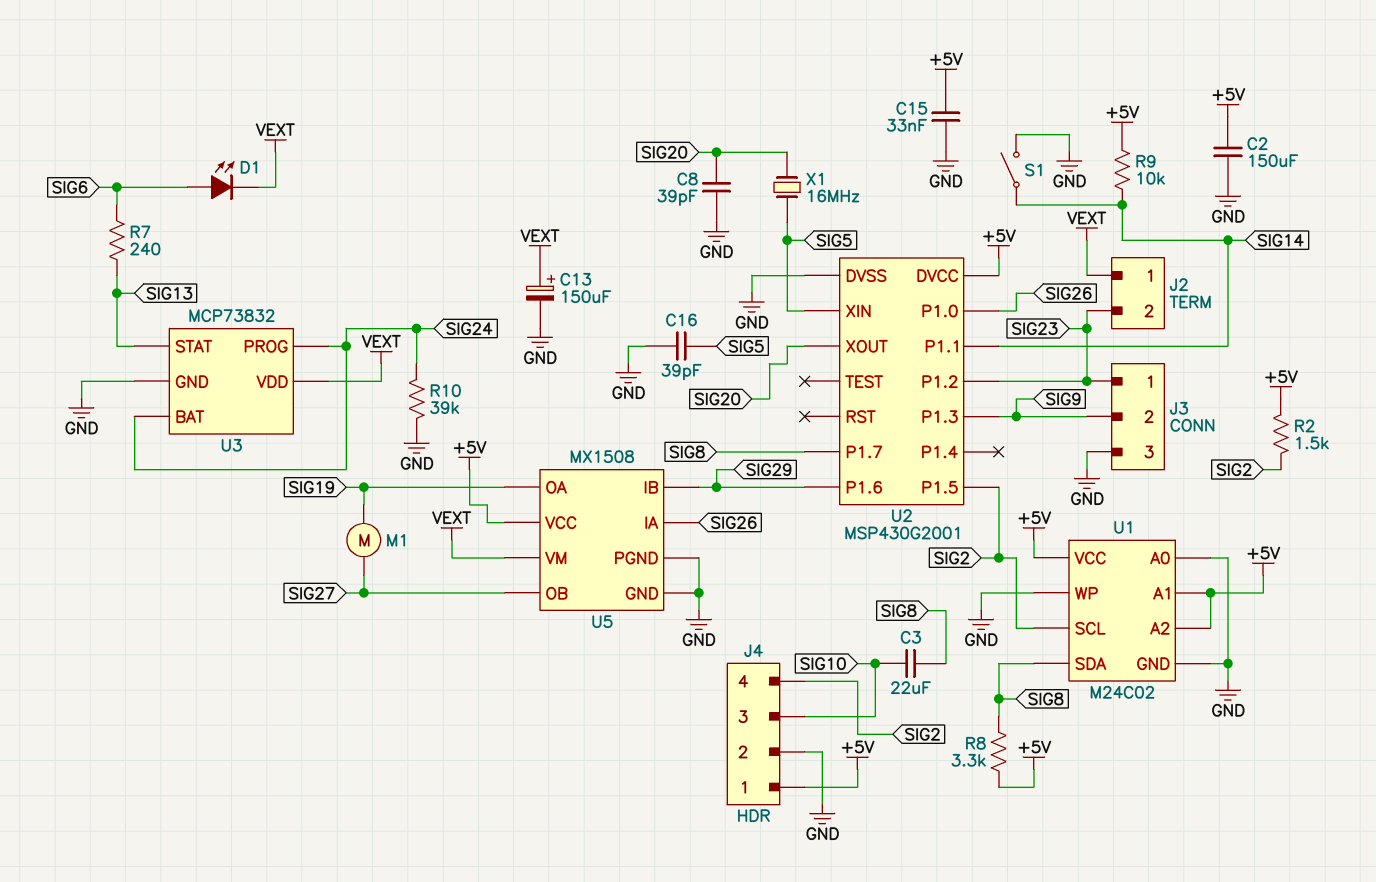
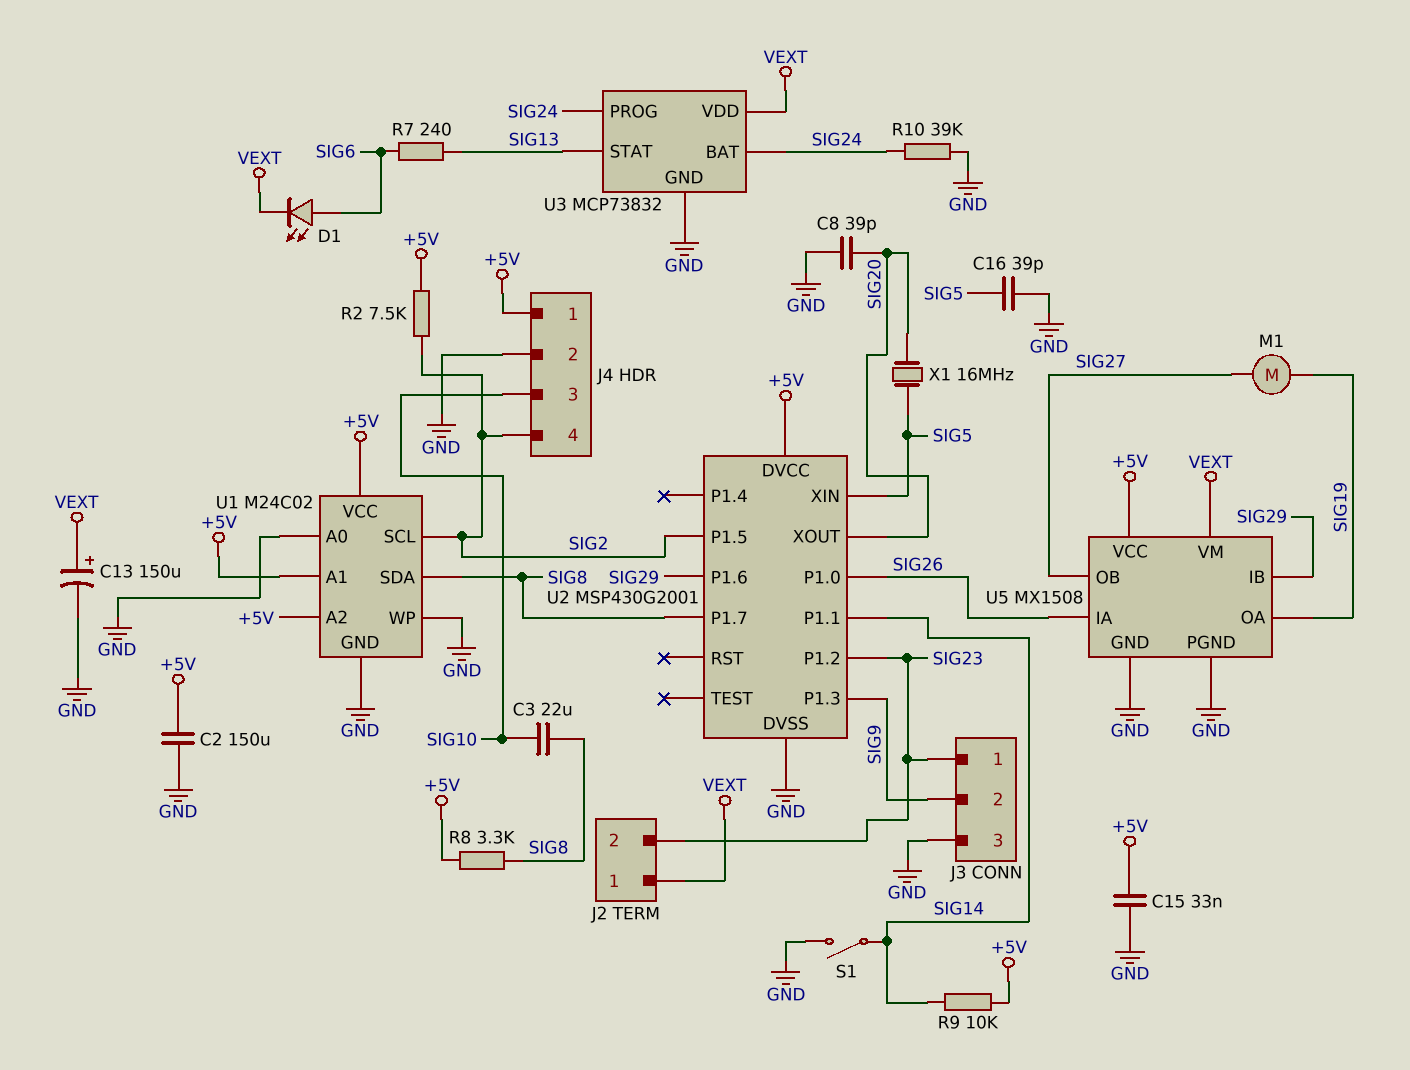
R2: 1.5k (+5V, SIG2) -> 7.5k (+5V, SIG2)

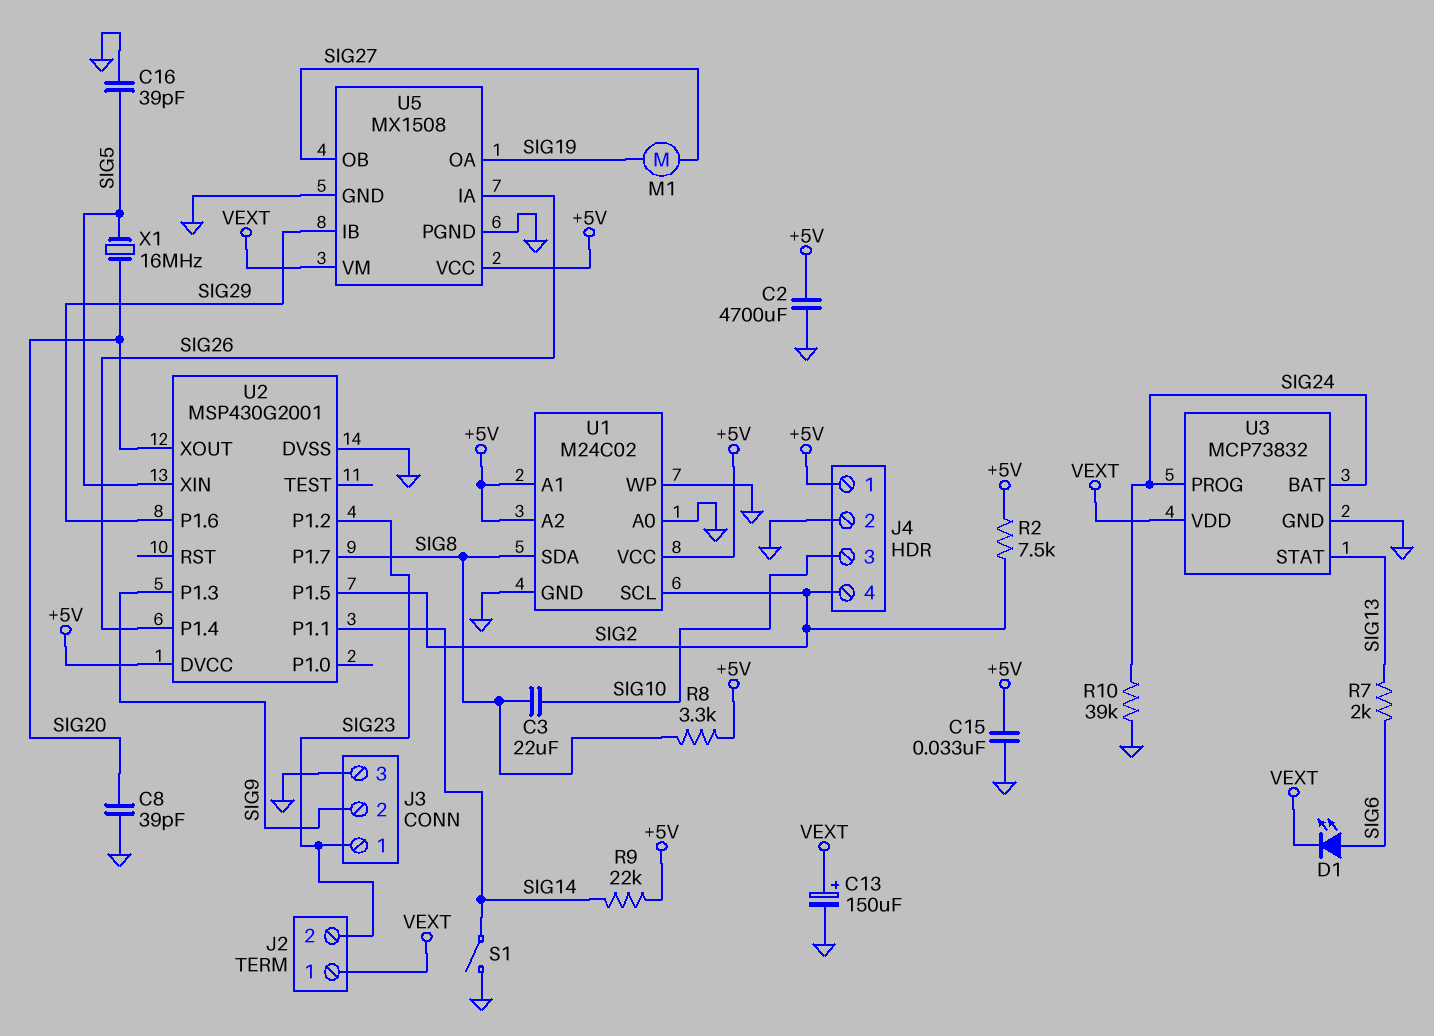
C2: 150uF (+5V, GND) -> 4700uF (+5V, GND)
R7: 240 (SIG6, SIG13) -> 2k (SIG6, SIG13)
R9: 10k (+5V, SIG14) -> 22k (+5V, SIG14)
U2 pin P1.0: SIG26 -> none
U2 pin P1.4: none -> SIG26

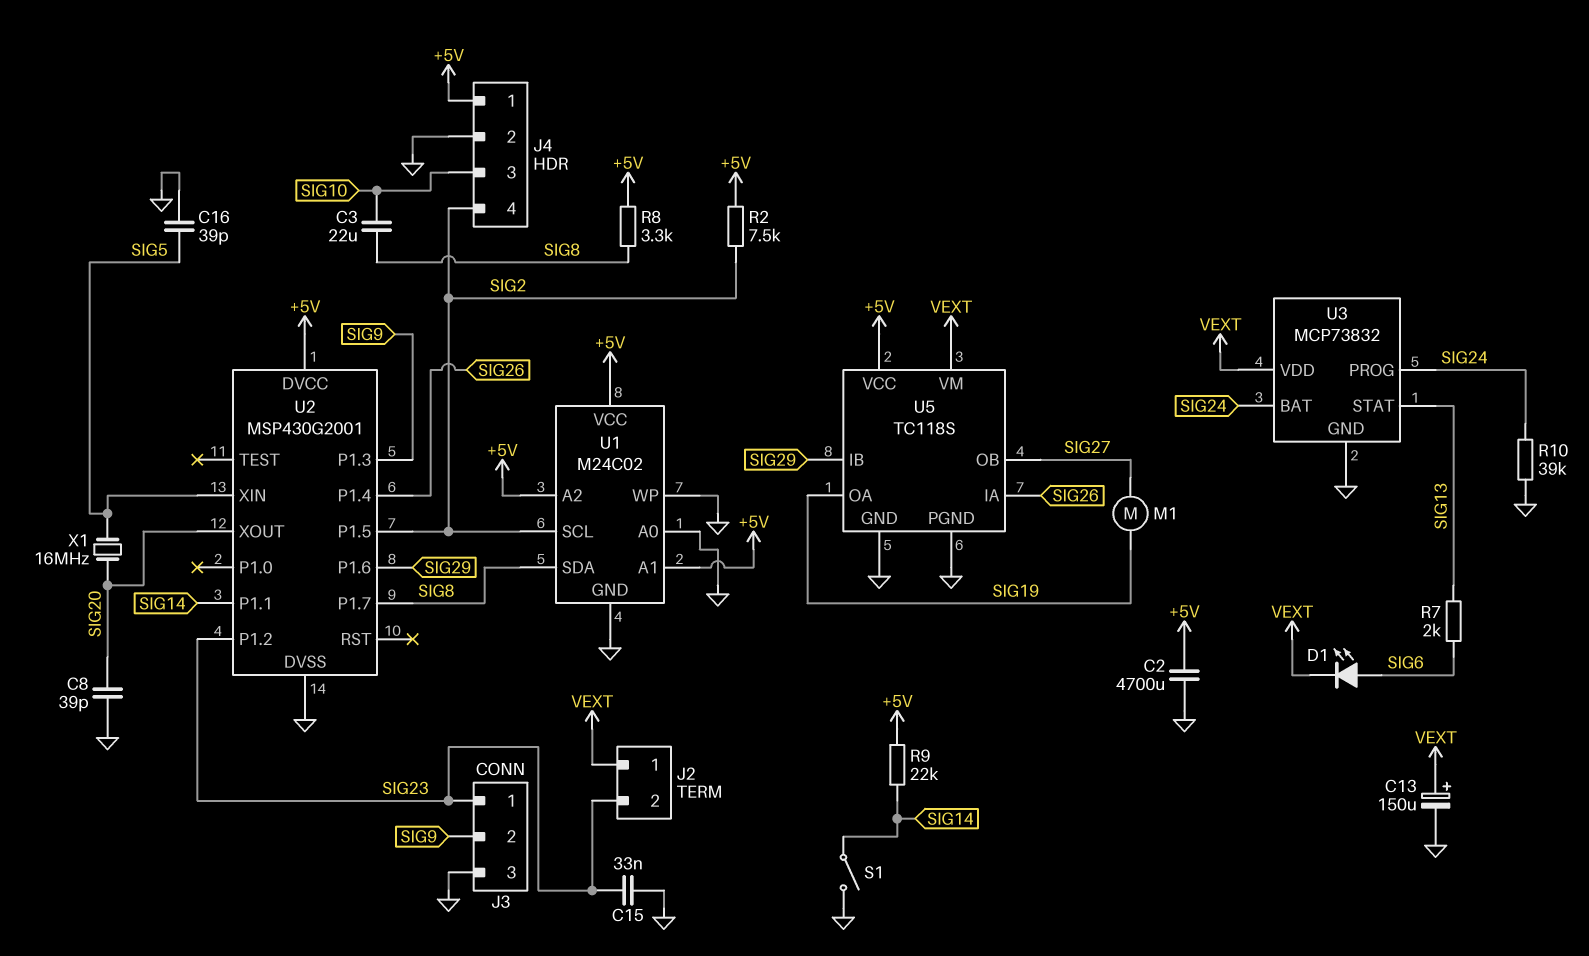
C15: 33nF (+5V, GND) -> 33nF (GND, SIG23)
U5: MX1508 -> TC118S

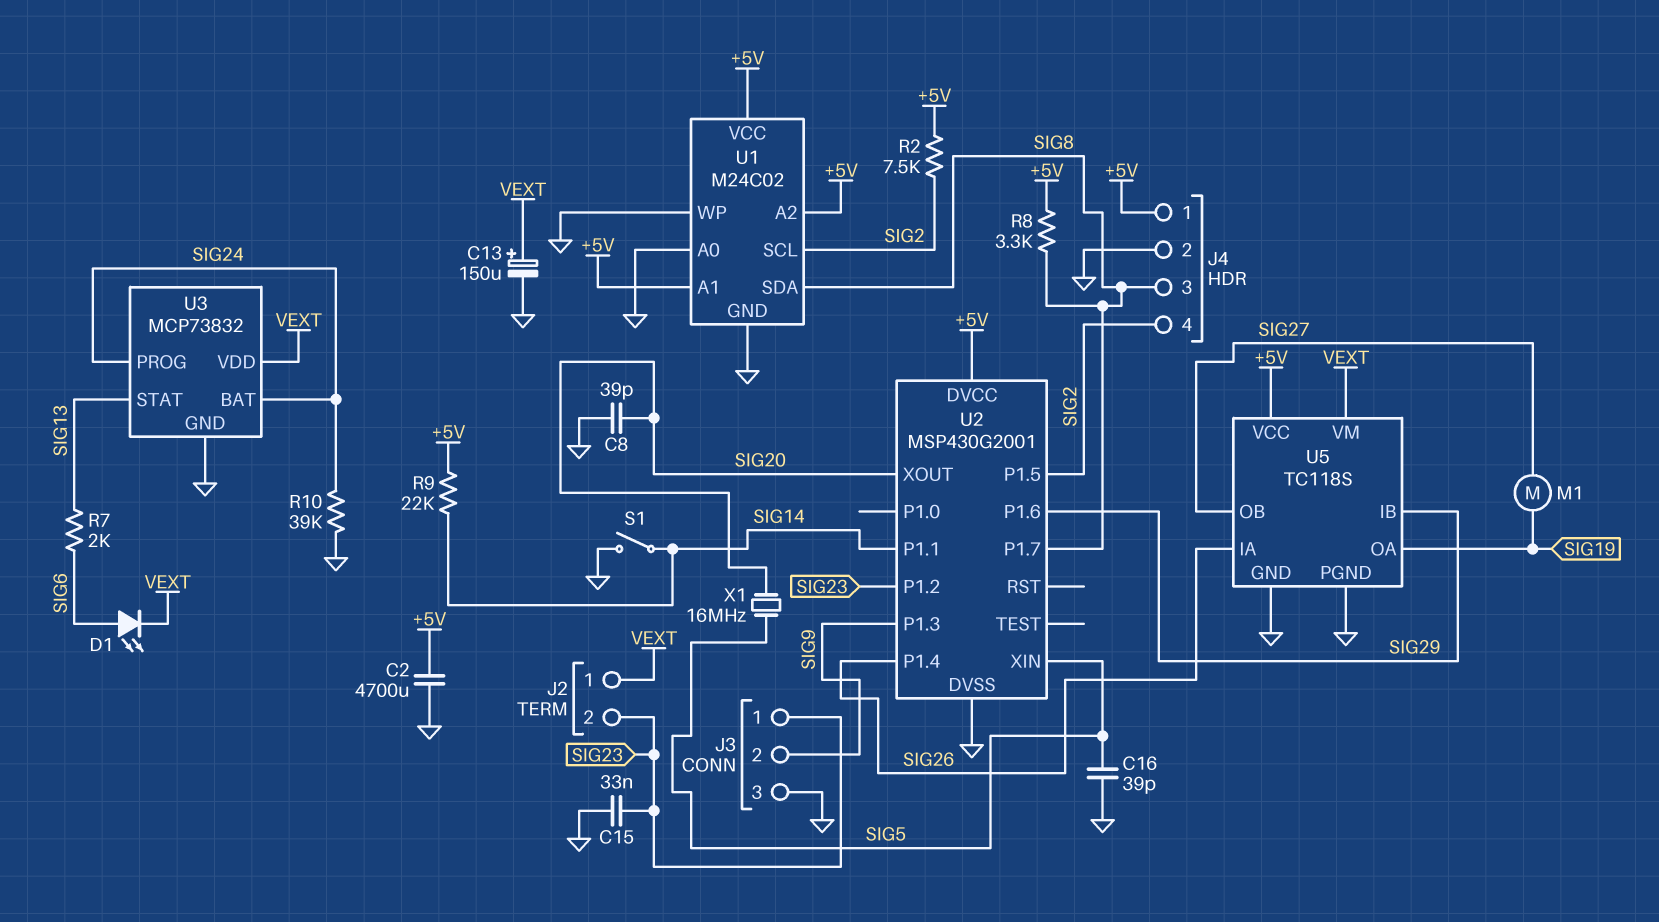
C3: 22uF (SIG8, SIG10) -> none
J4 pin 3: SIG10 -> SIG8

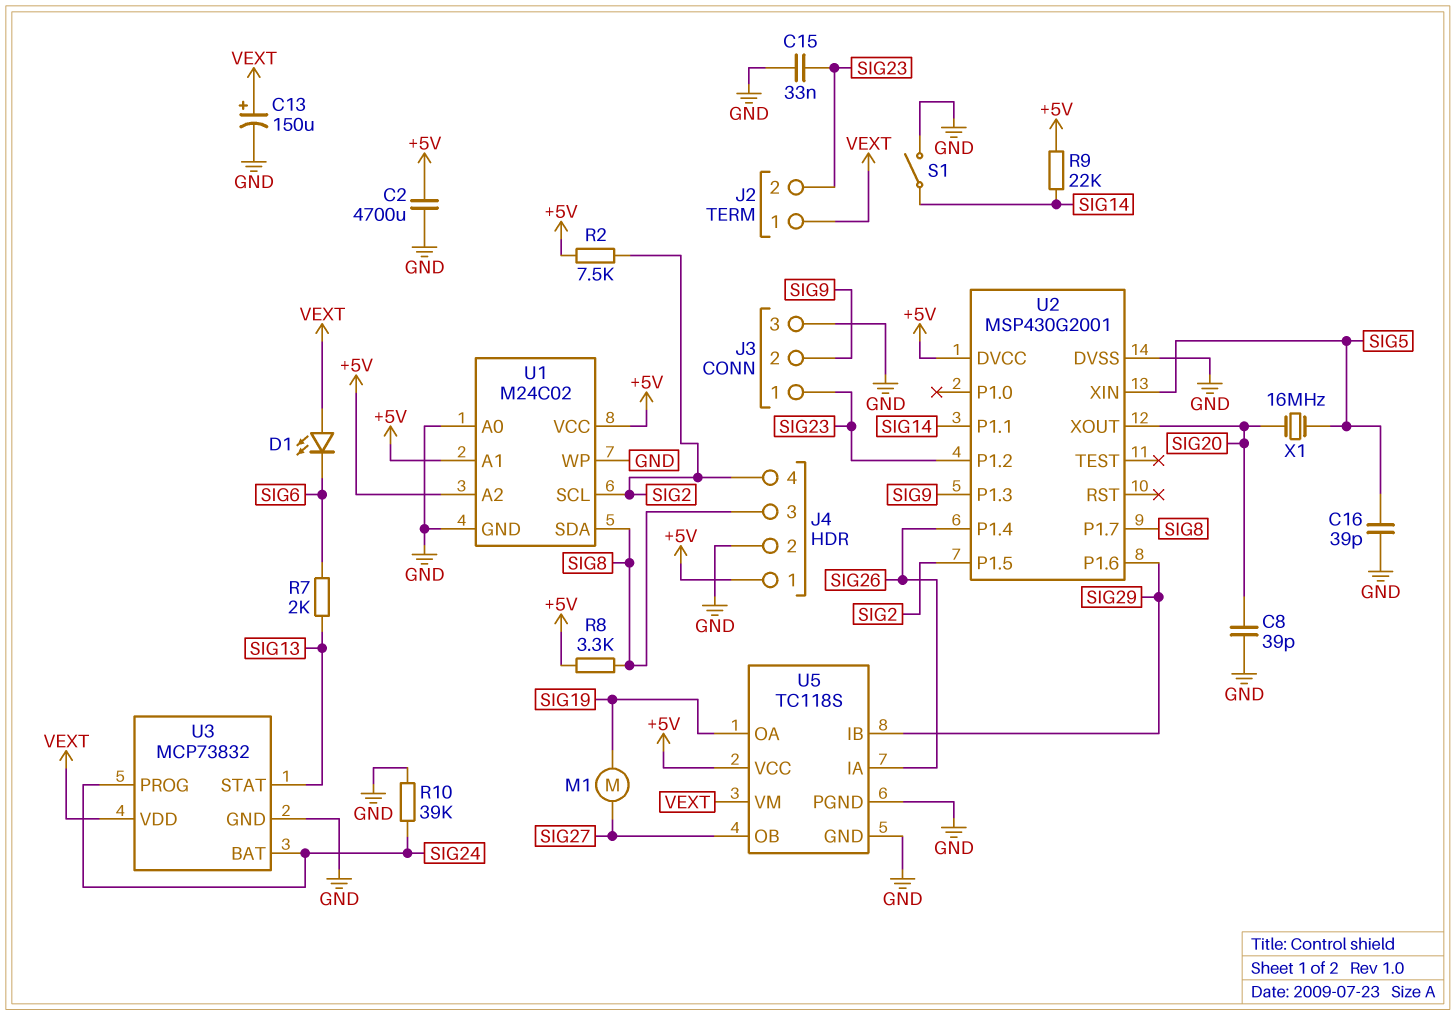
D1: LED (A SIG6, K VEXT) -> LED (A VEXT, K SIG6)

